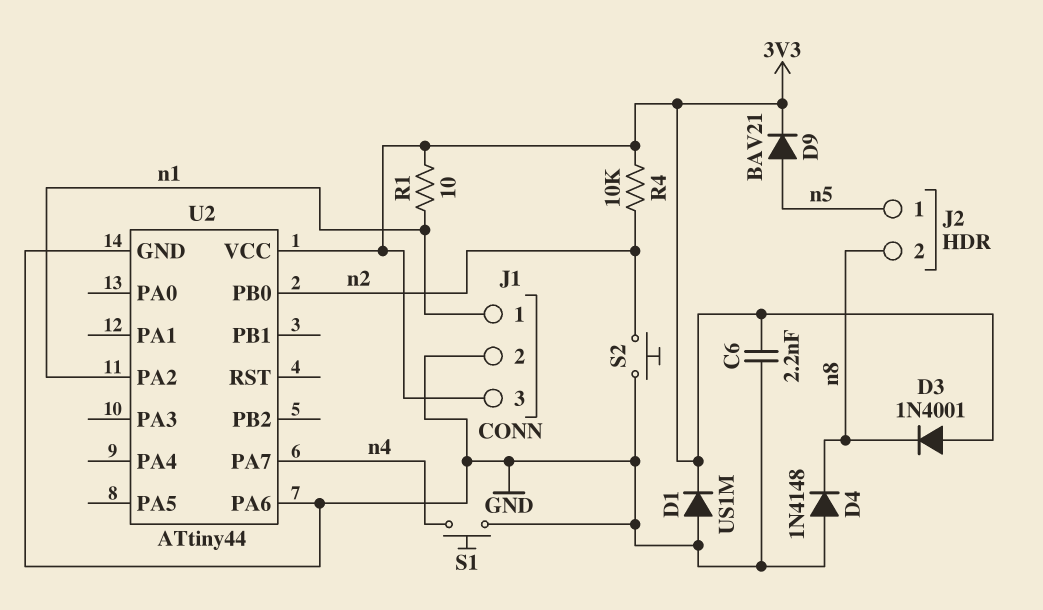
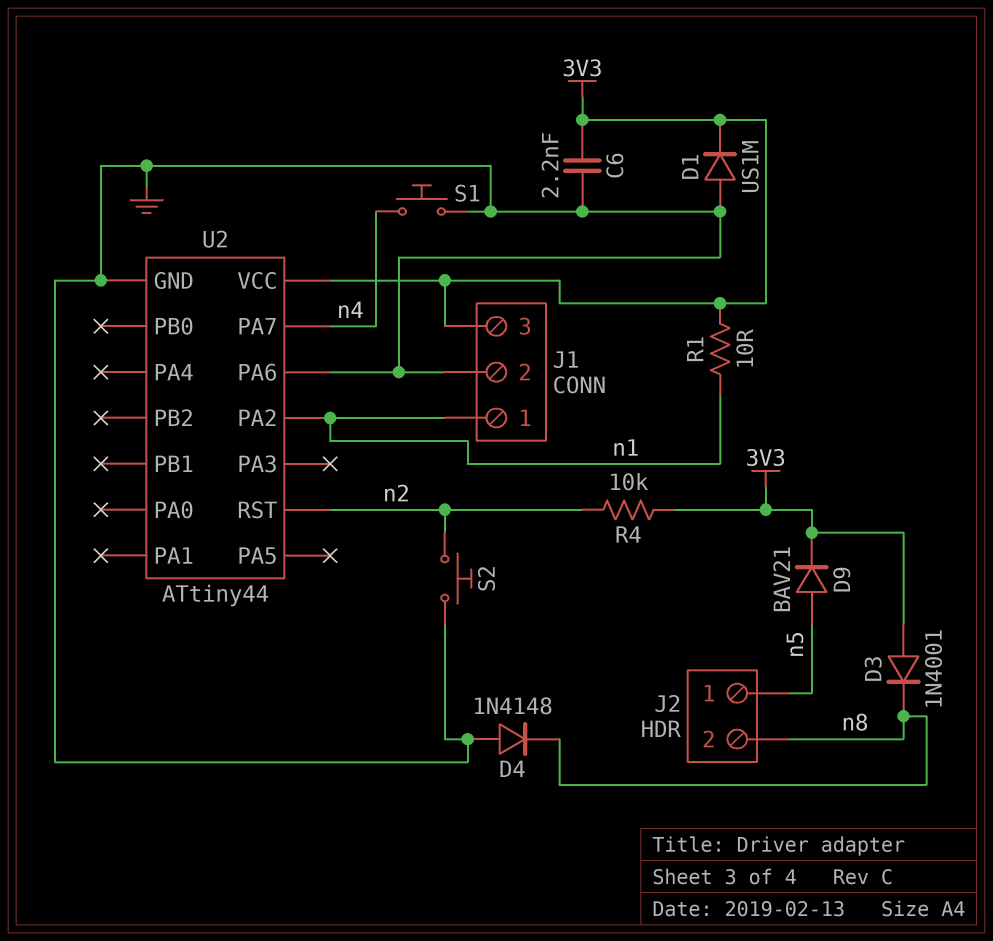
U2 pin PB0: n2 -> none
U2 pin RST: none -> n2

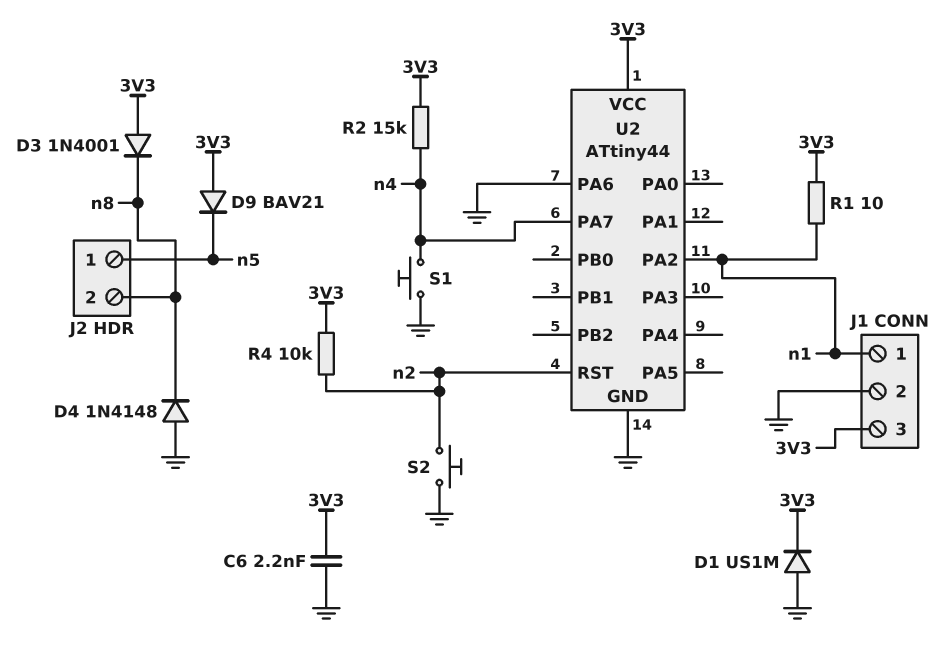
D9: diode BAV21 (A n5, K 3V3) -> diode BAV21 (A 3V3, K n5)
R2: none -> 15k (3V3, n4)

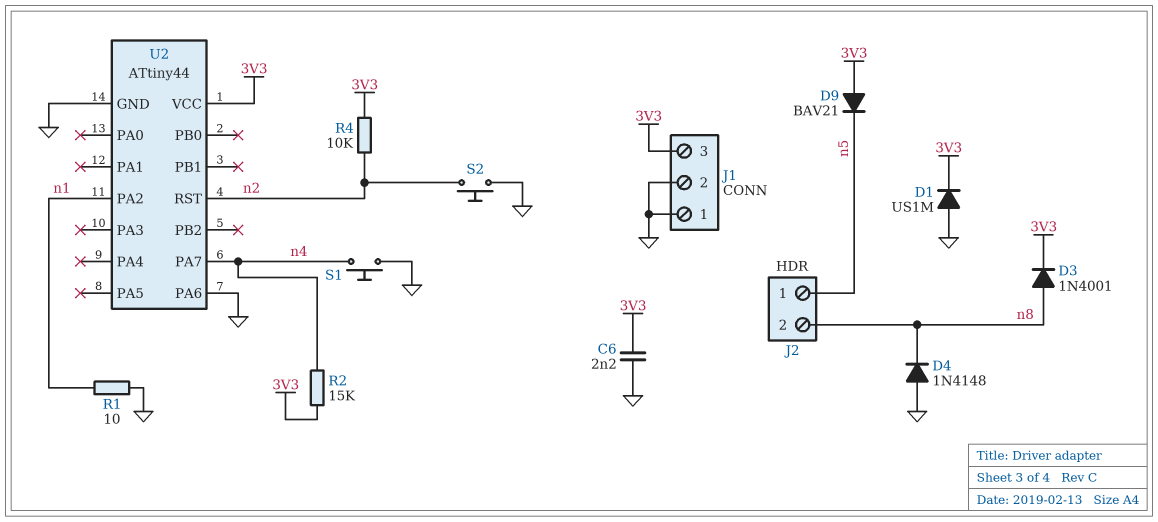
D3: diode 1N4001 (A 3V3, K n8) -> diode 1N4001 (A n8, K 3V3)
J1 pin 1: n1 -> GND
R1: 10 (3V3, n1) -> 10 (GND, n1)

